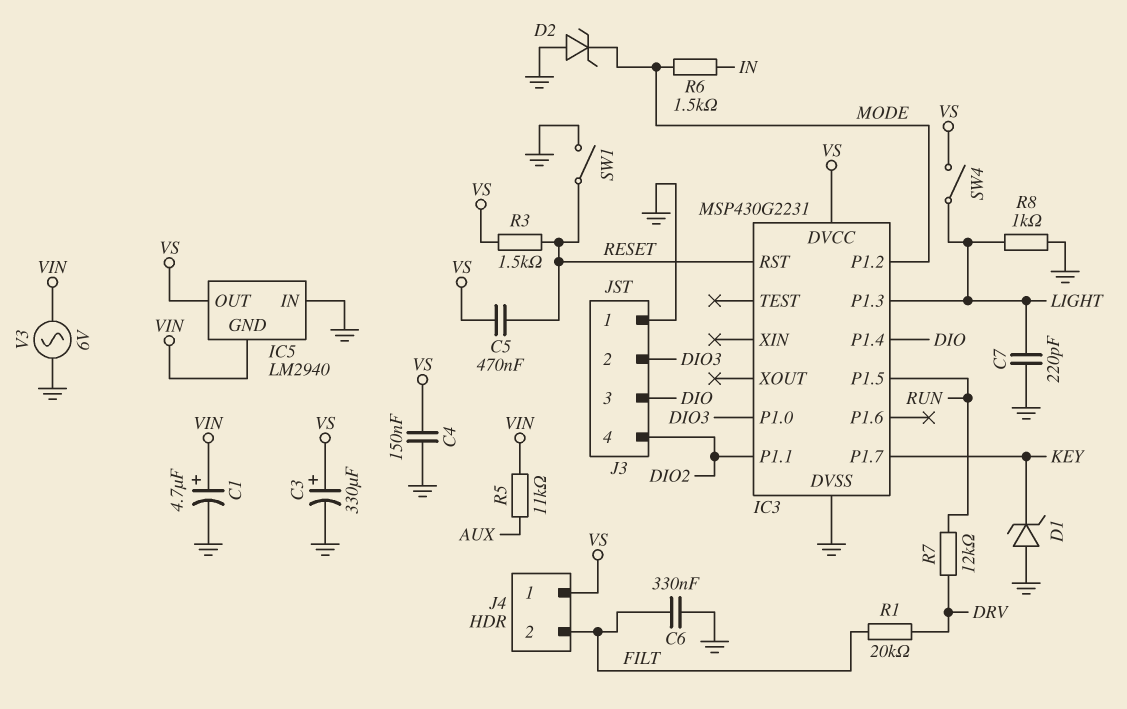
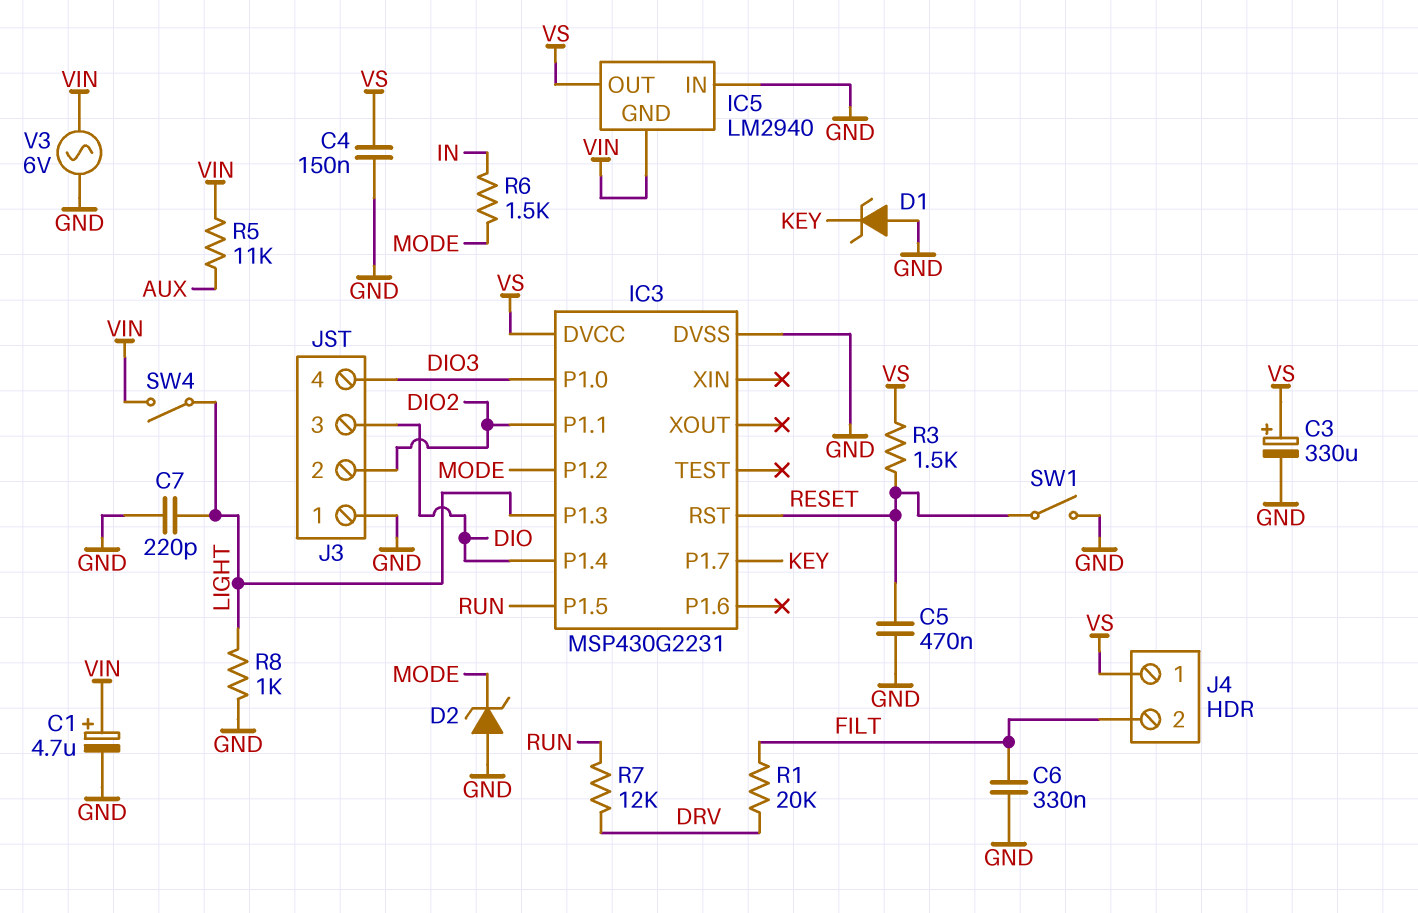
C5: 470nF (RESET, VS) -> 470nF (GND, RESET)
J3 pin 2: DIO3 -> DIO2
J3 pin 4: DIO2 -> DIO3
SW4: switch (LIGHT, VS) -> switch (LIGHT, VIN)

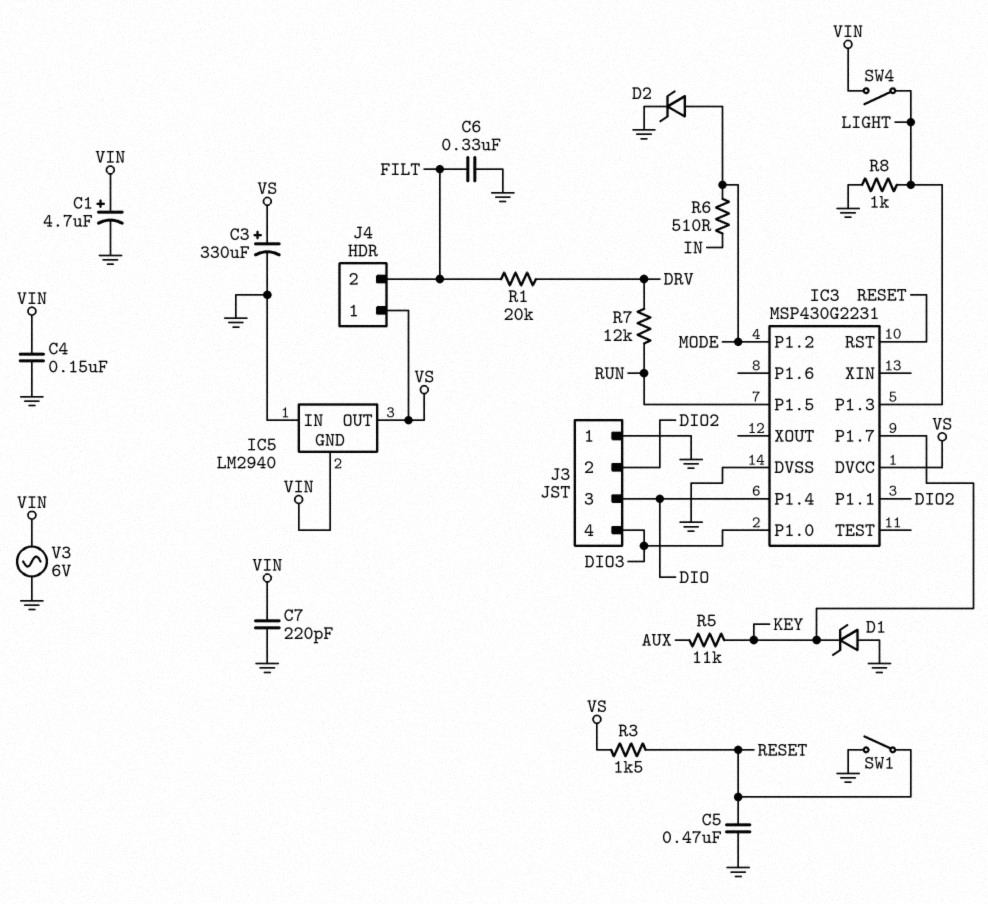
C4: 150nF (GND, VS) -> 150nF (GND, VIN)
C7: 220pF (GND, LIGHT) -> 220pF (GND, VIN)
D2: zener (A GND, K MODE) -> zener (A MODE, K GND)
R5: 11k (AUX, VIN) -> 11k (AUX, KEY)
R6: 1.5k (IN, MODE) -> 510 (IN, MODE)

